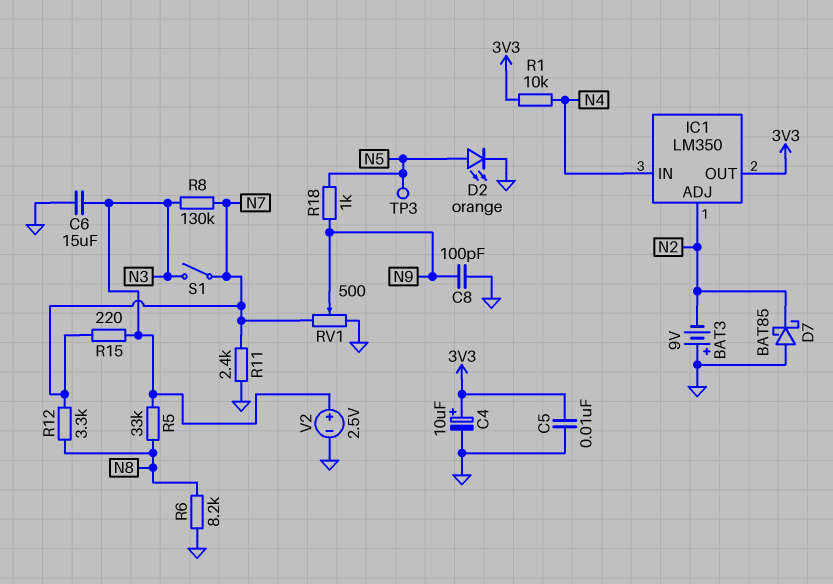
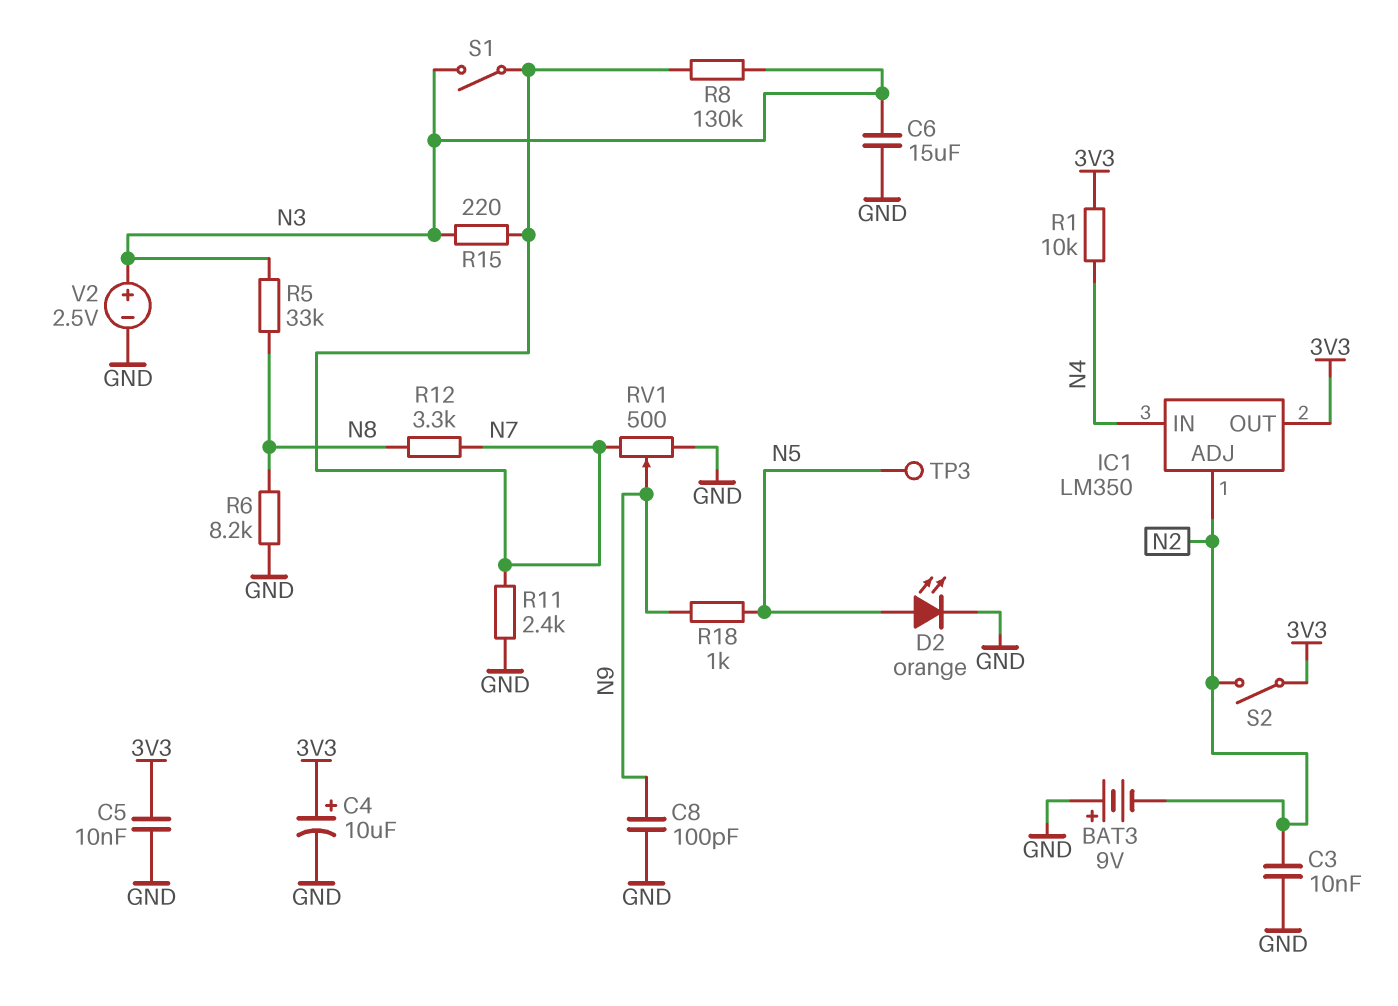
C3: none -> 10nF (GND, N2)
D7: schottky BAT85 (A GND, K N2) -> none
S2: none -> switch (3V3, N2)

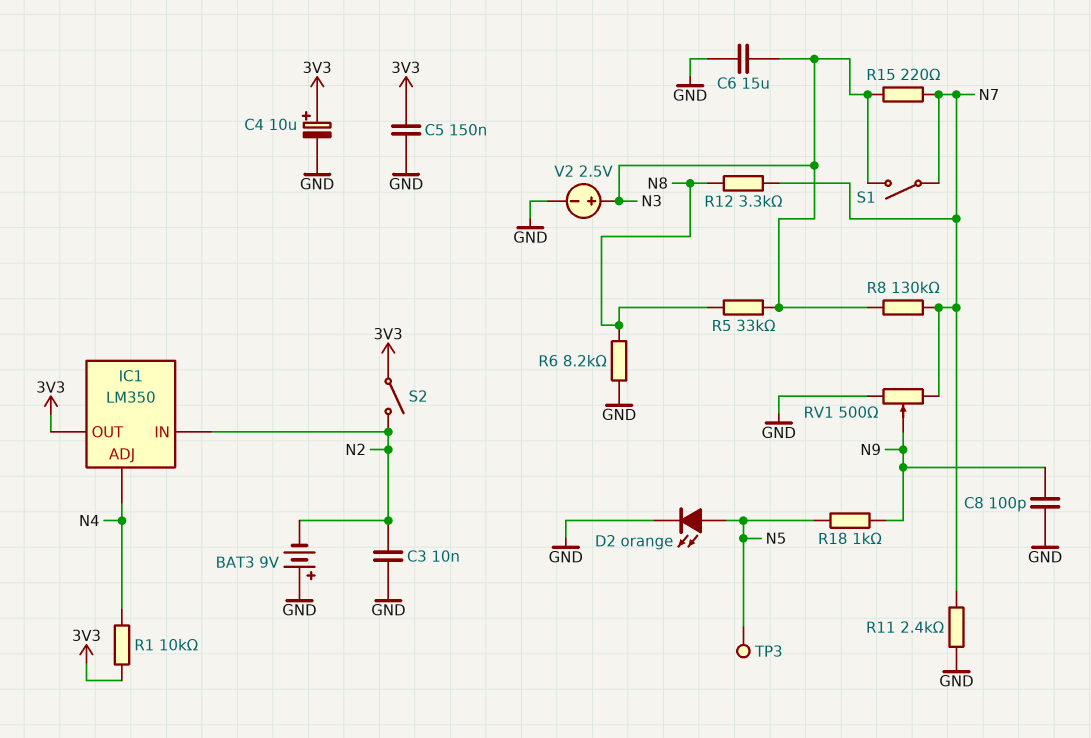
C5: 10nF (3V3, GND) -> 150nF (3V3, GND)
IC1 pin ADJ: N2 -> N4
IC1 pin IN: N4 -> N2

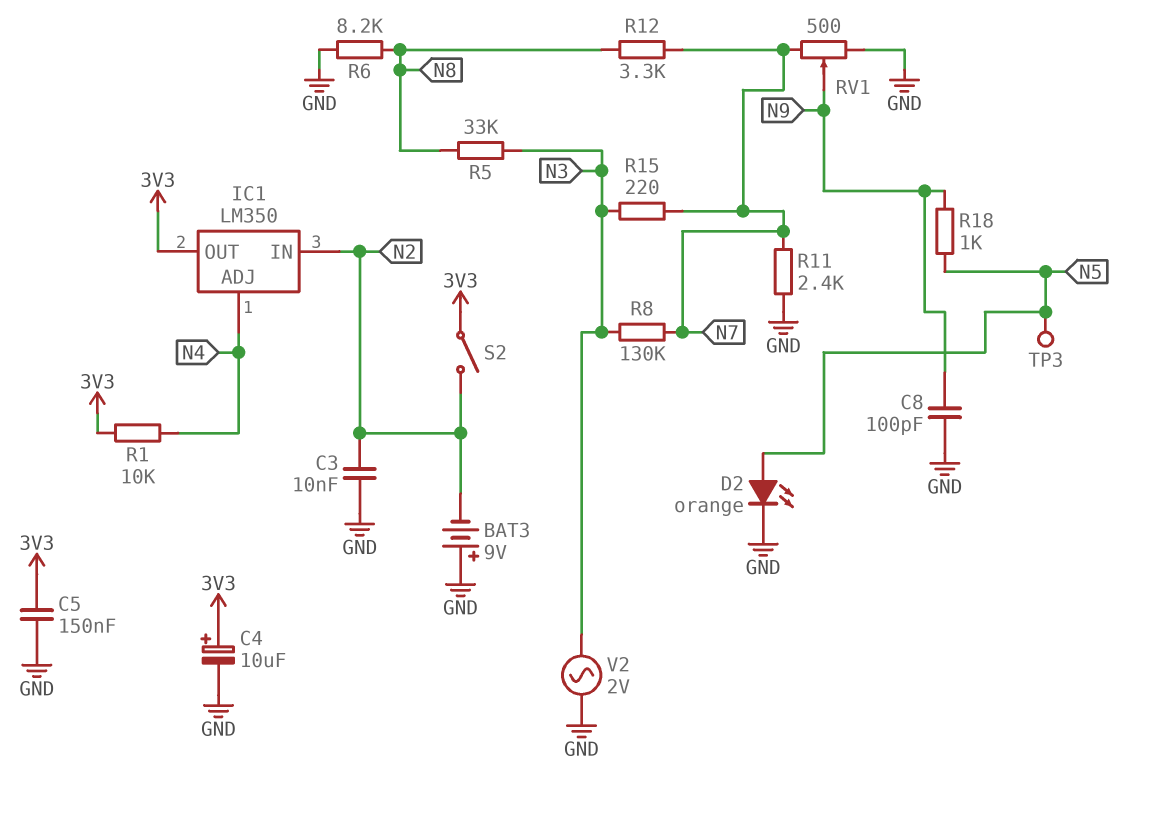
C6: 15uF (GND, N3) -> none
S1: switch (N3, N7) -> none
V2: 2.5V (plus N3, minus GND) -> AC 2V (GND, N3)

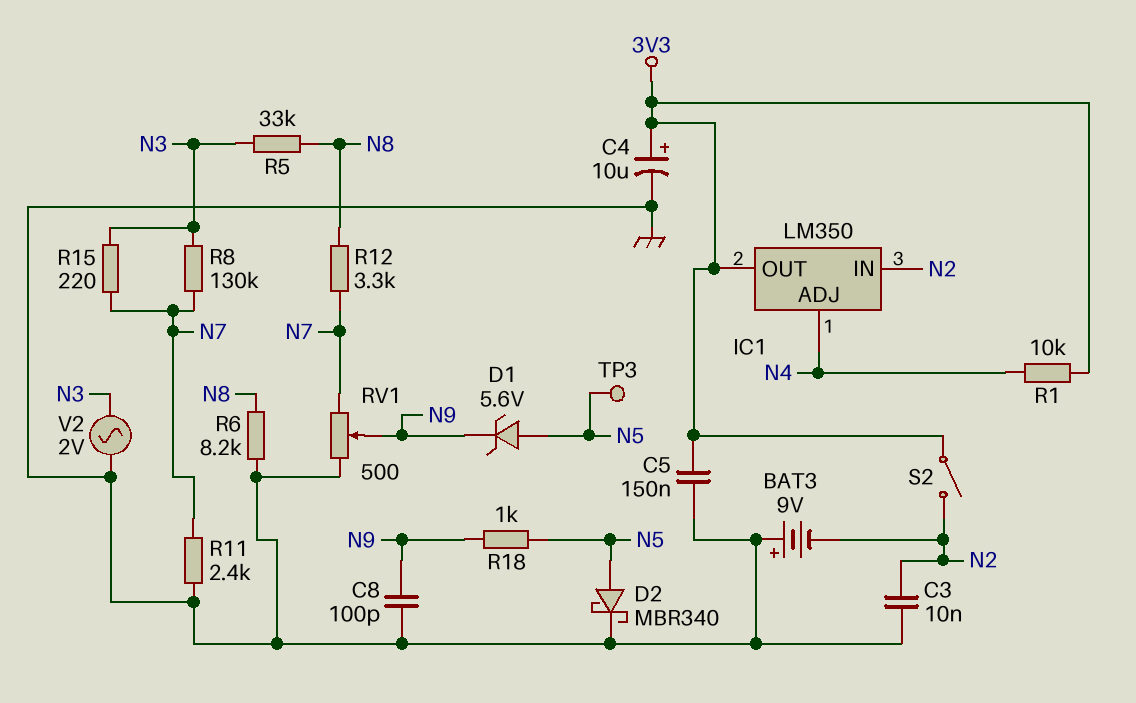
D1: none -> zener 5.6V (A N5, K N9)
D2: LED orange (A N5, K GND) -> schottky MBR340 (A N5, K GND)

